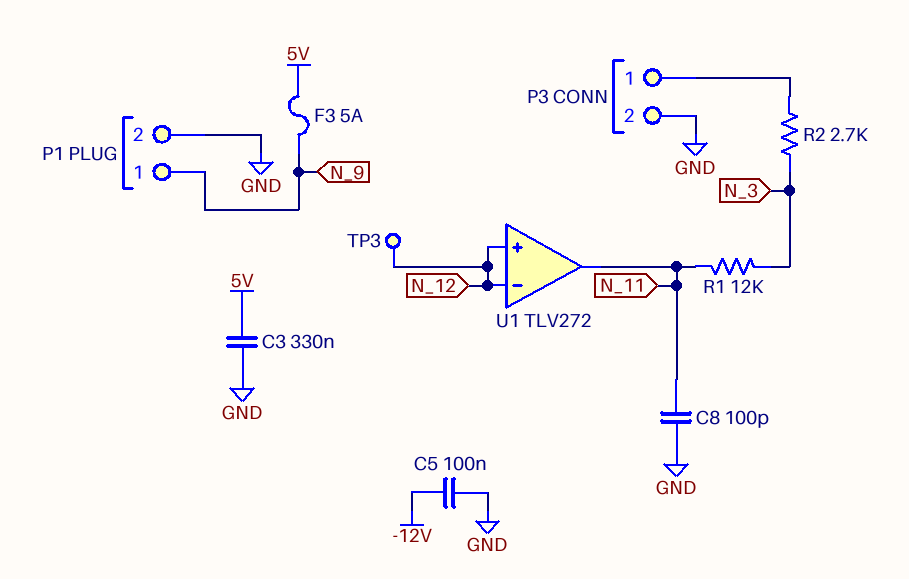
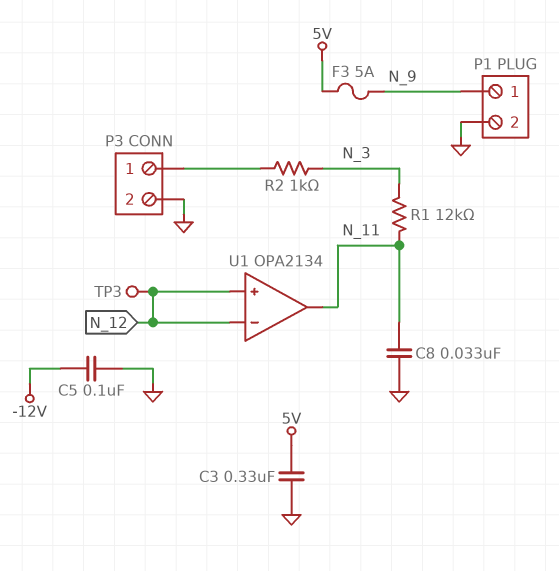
C8: 100pF (GND, N_11) -> 33nF (GND, N_11)
R2: 2.7k (N_3, P3/1) -> 1k (N_3, P3/1)
U1: TLV272 -> OPA2134

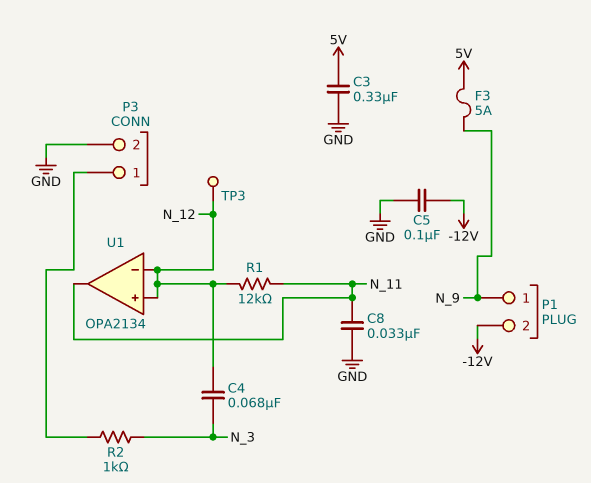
C4: none -> 68nF (N_3, N_12)
P1 pin 2: GND -> -12V
R1: 12k (N_3, N_11) -> 12k (N_11, N_12)

